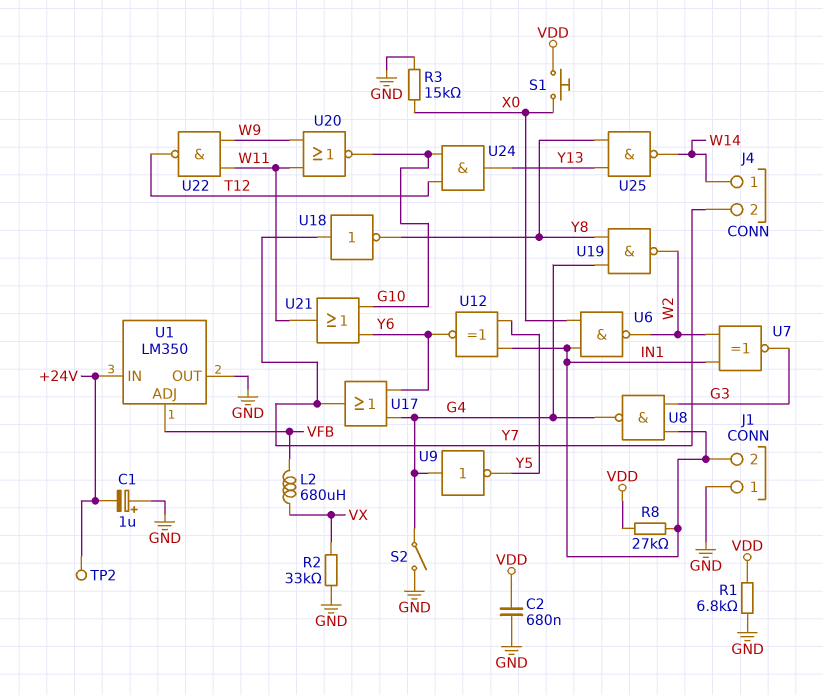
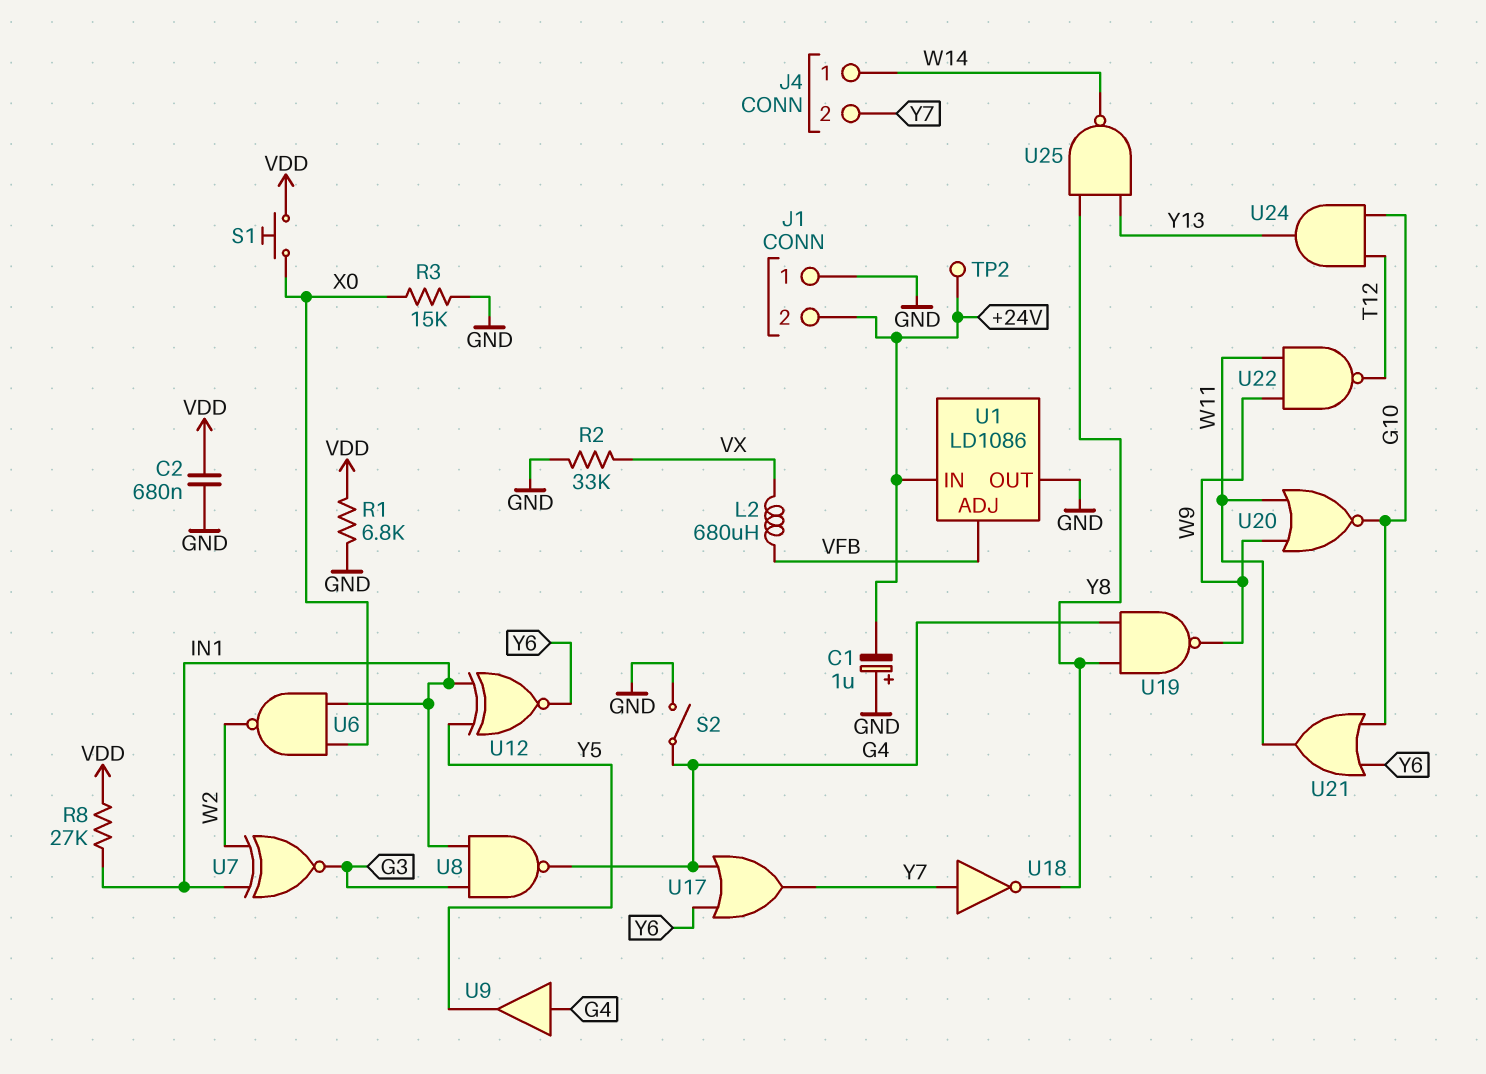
J1 pin 2: IN1 -> +24V
U1: LM350 -> LD1086
U9: NOT (in G4, out Y5) -> buffer (in G4, out Y5)
U19: NAND (in G4, in Y8, out W2) -> NAND (in G4, in Y8, out W9)

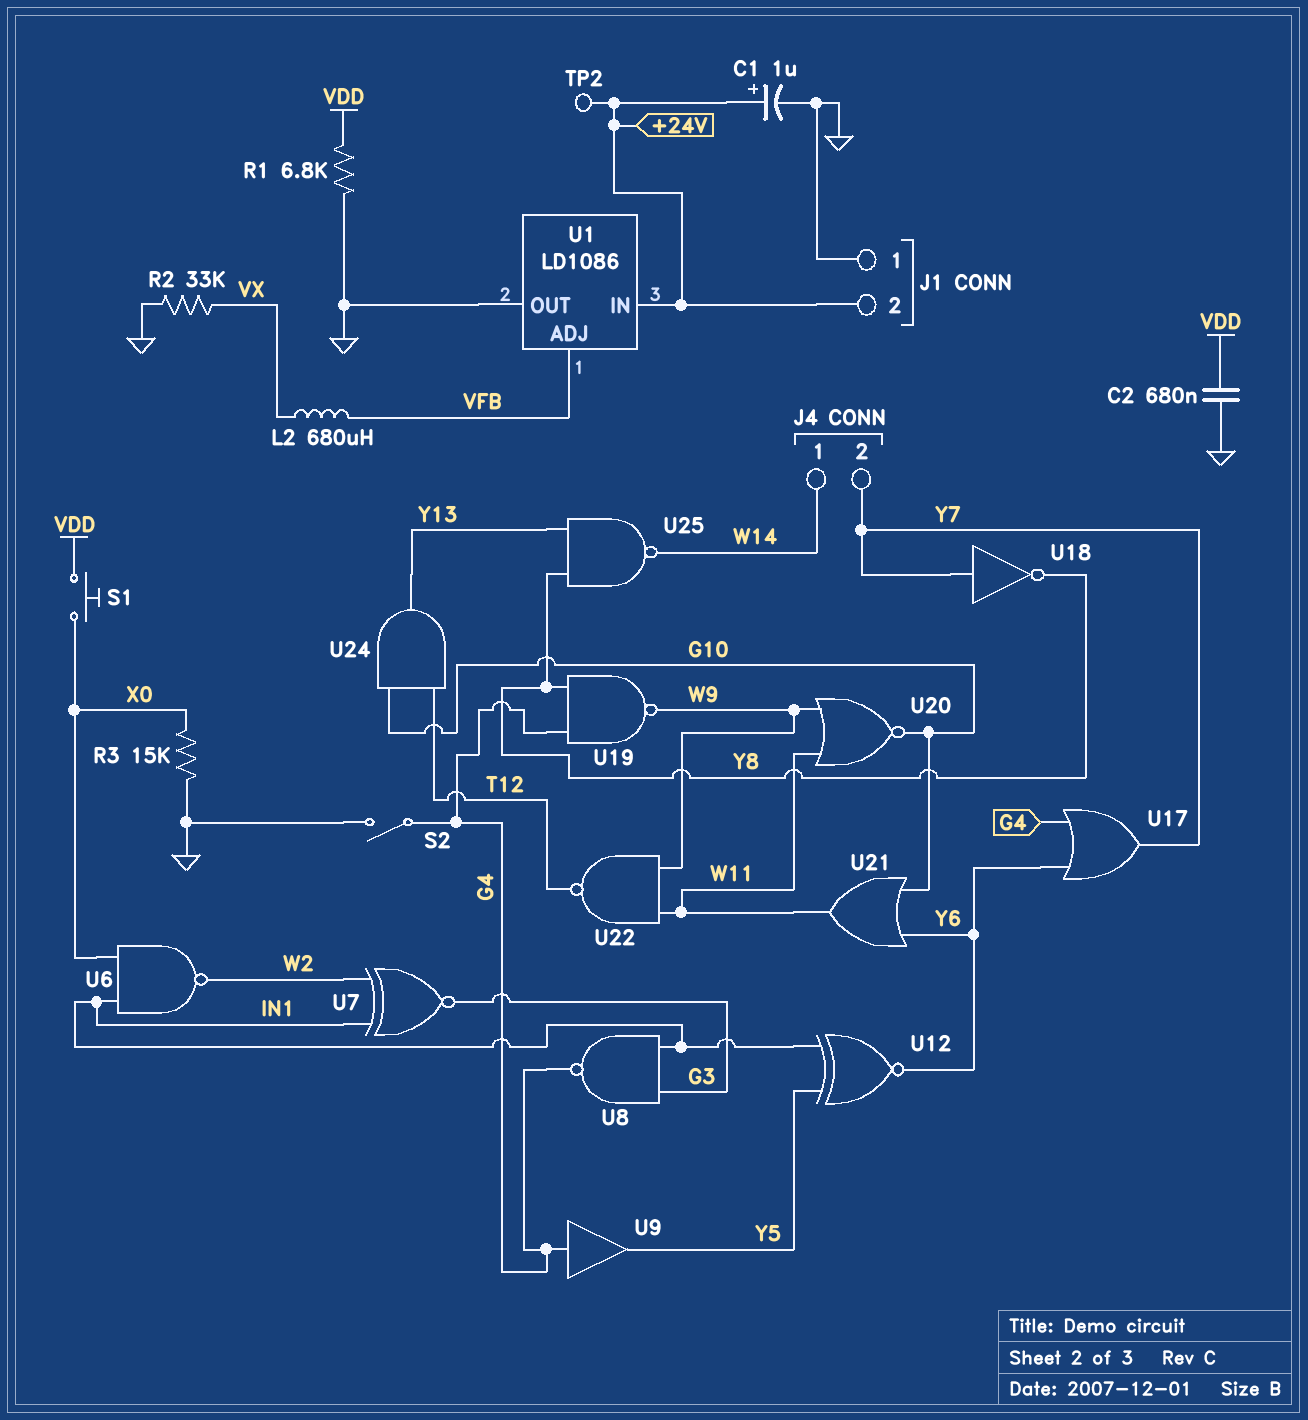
C1: 1uF (plus GND, minus +24V) -> 1uF (plus +24V, minus GND)
R8: 27k (IN1, VDD) -> none

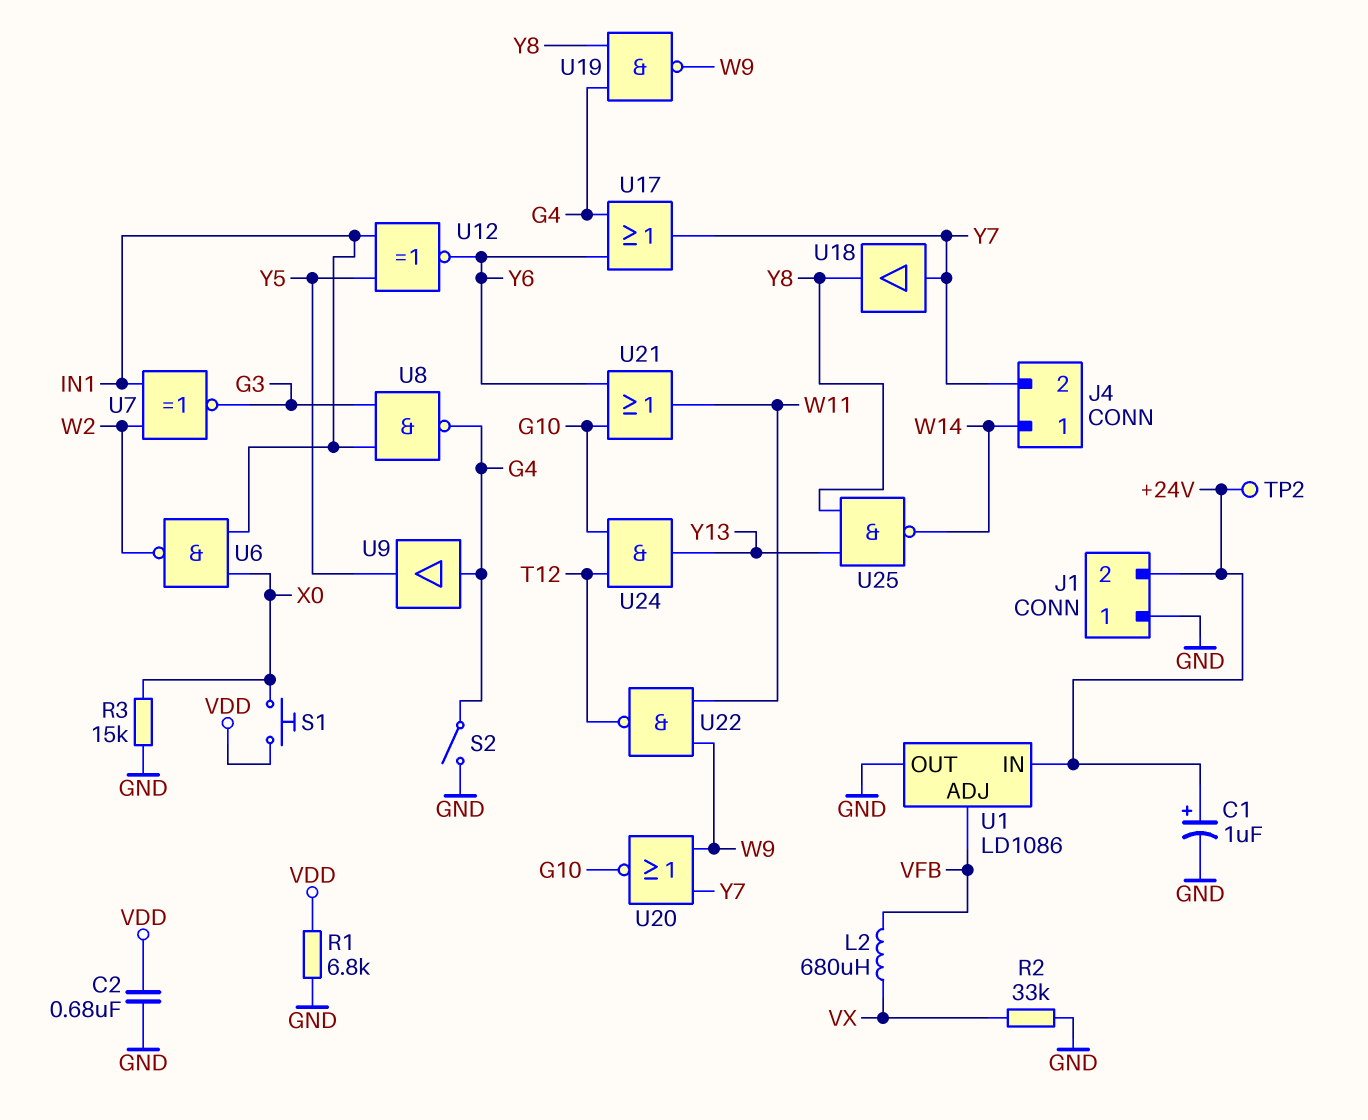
U18: NOT (in Y7, out Y8) -> buffer (in Y7, out Y8)
U20: NOR (in W9, in W11, out G10) -> NOR (in W9, in Y7, out G10)

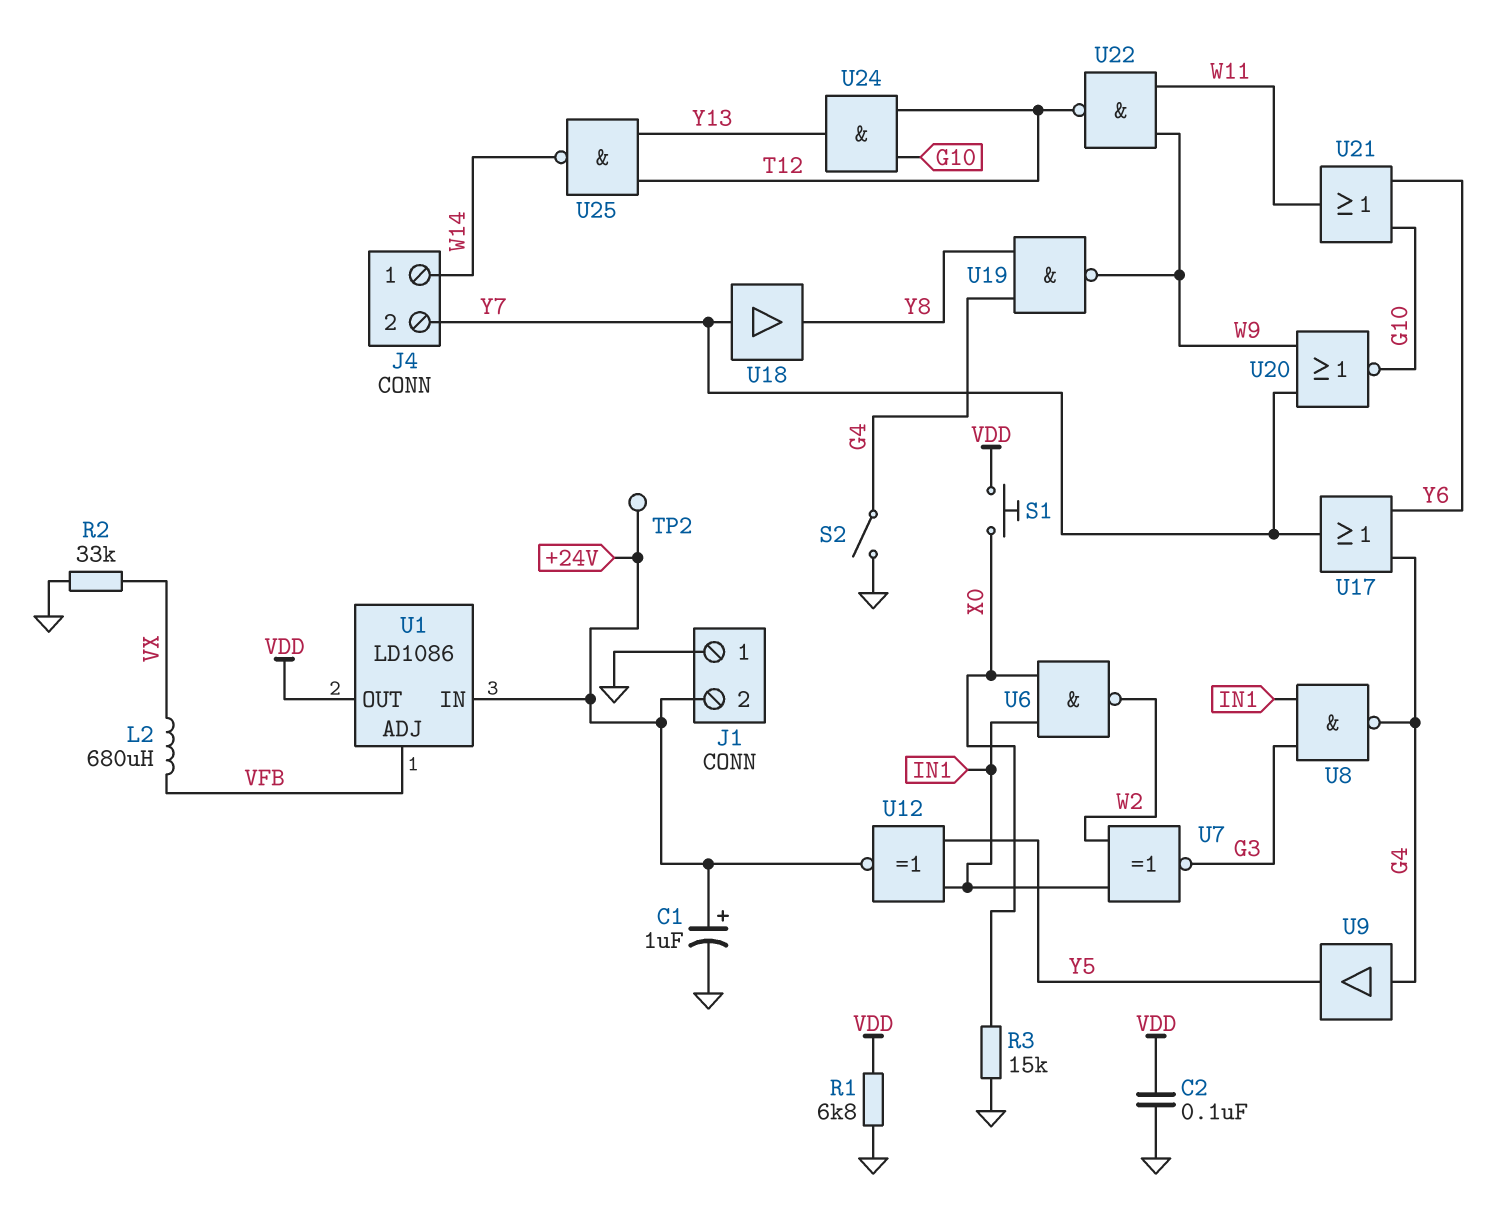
C2: 680nF (GND, VDD) -> 100nF (GND, VDD)
U1 pin OUT: GND -> VDD
U12: XNOR (in IN1, in Y5, out Y6) -> XNOR (in IN1, in Y5, out +24V)
U25: NAND (in Y8, in Y13, out W14) -> NAND (in T12, in Y13, out W14)

